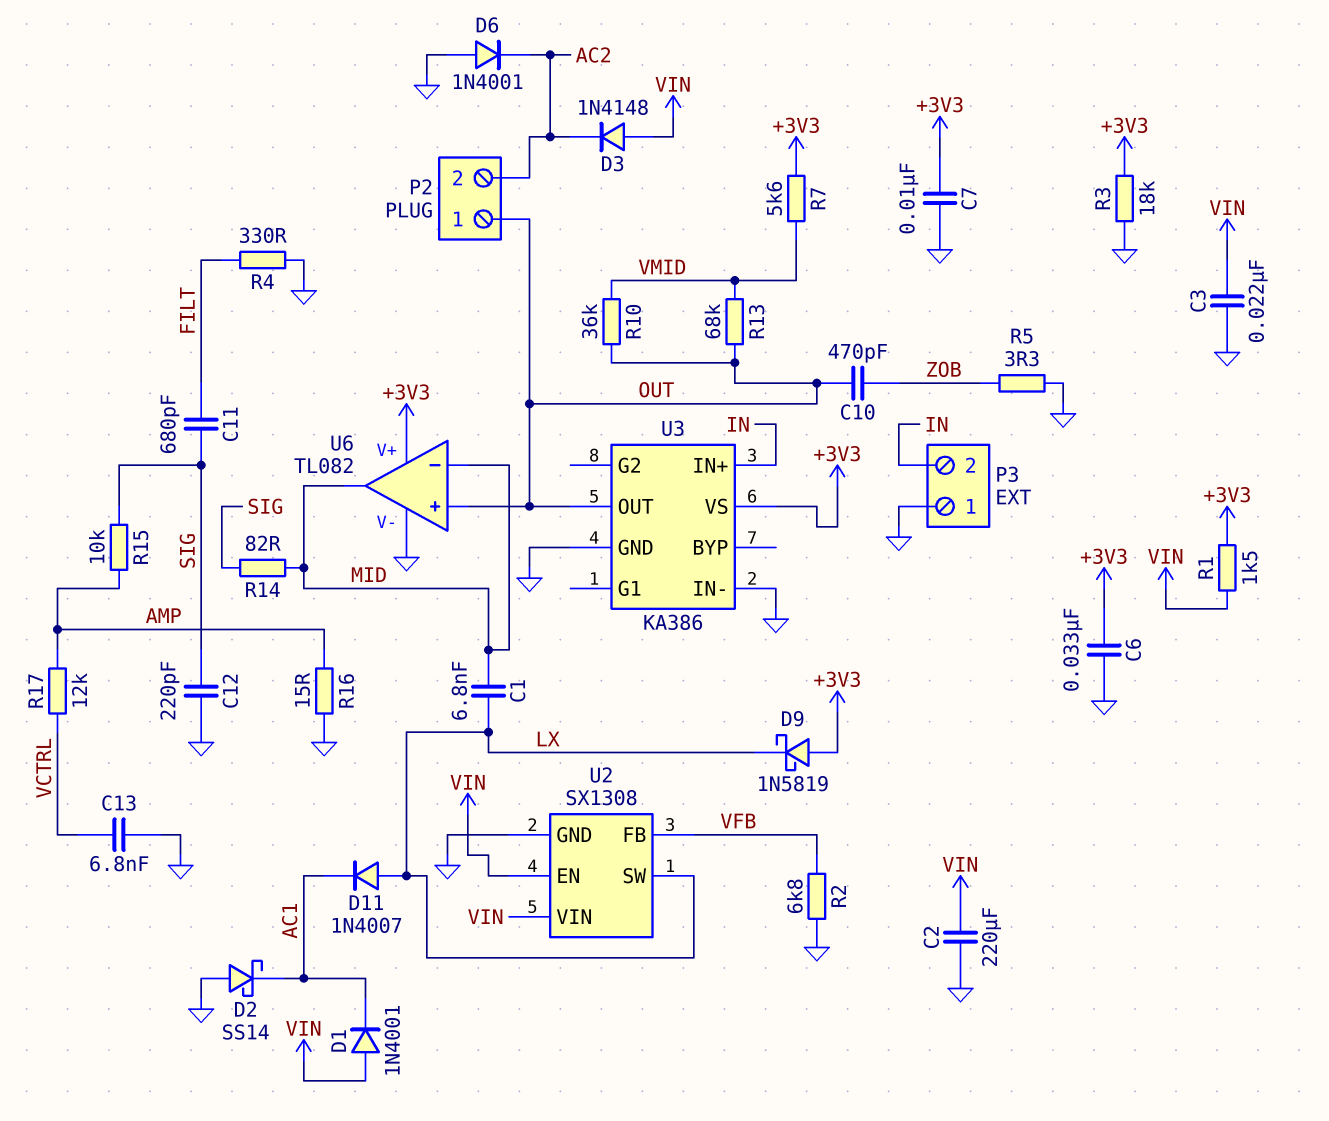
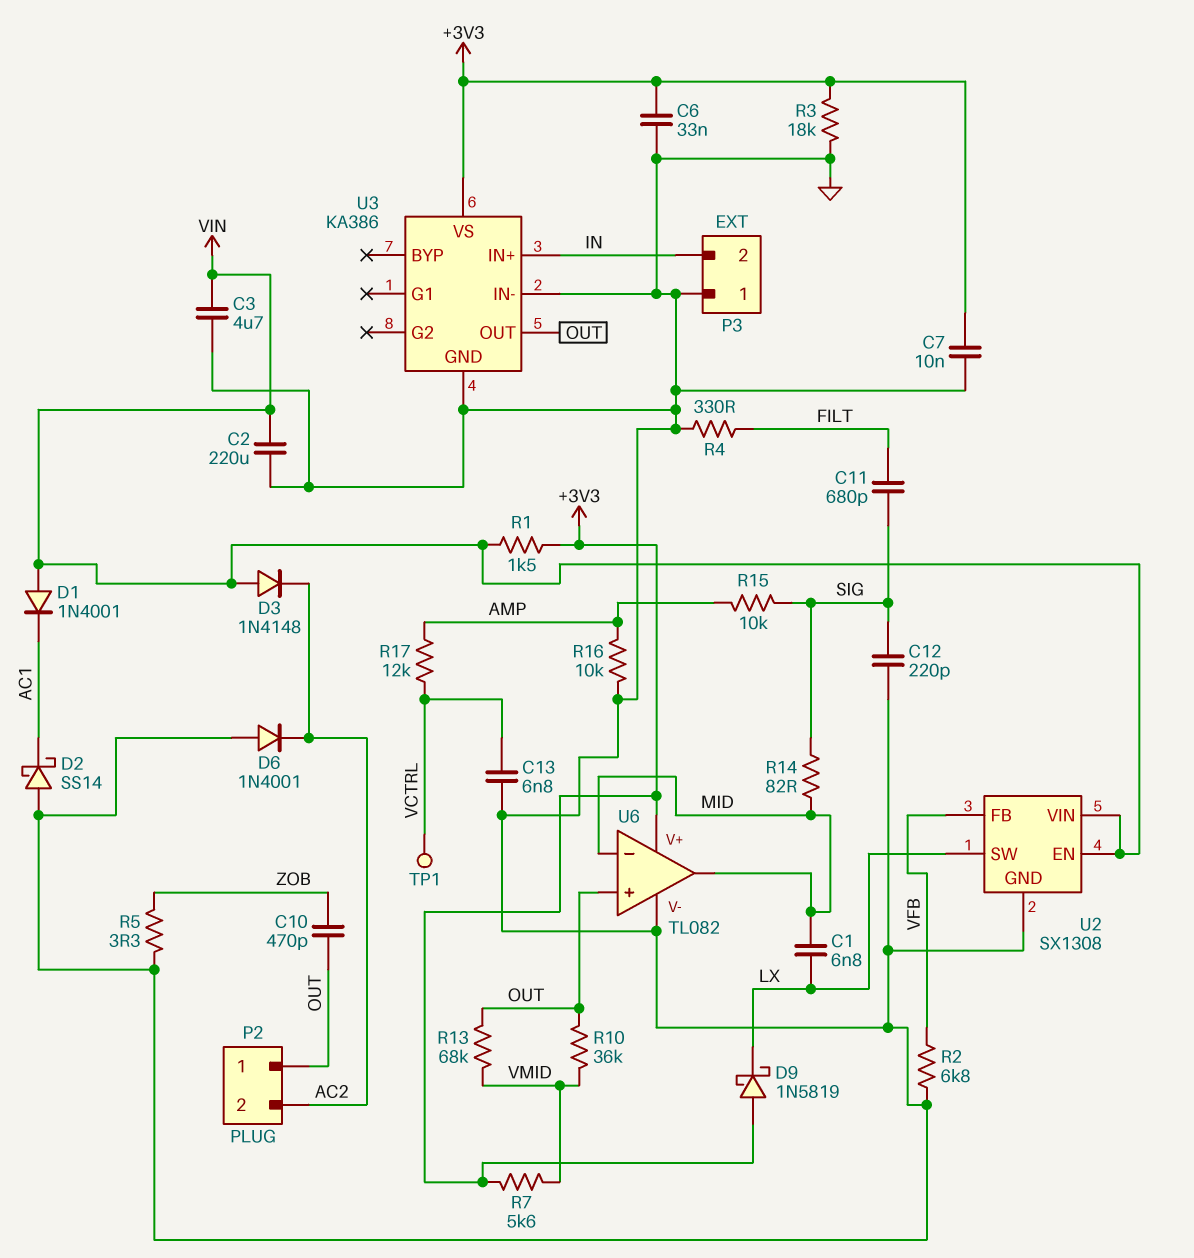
C3: 22nF (GND, VIN) -> 4.7uF (GND, VIN)
D11: diode 1N4007 (A LX, K AC1) -> none
R16: 15 (AMP, GND) -> 10k (AMP, GND)
TP1: none -> test point (VCTRL)

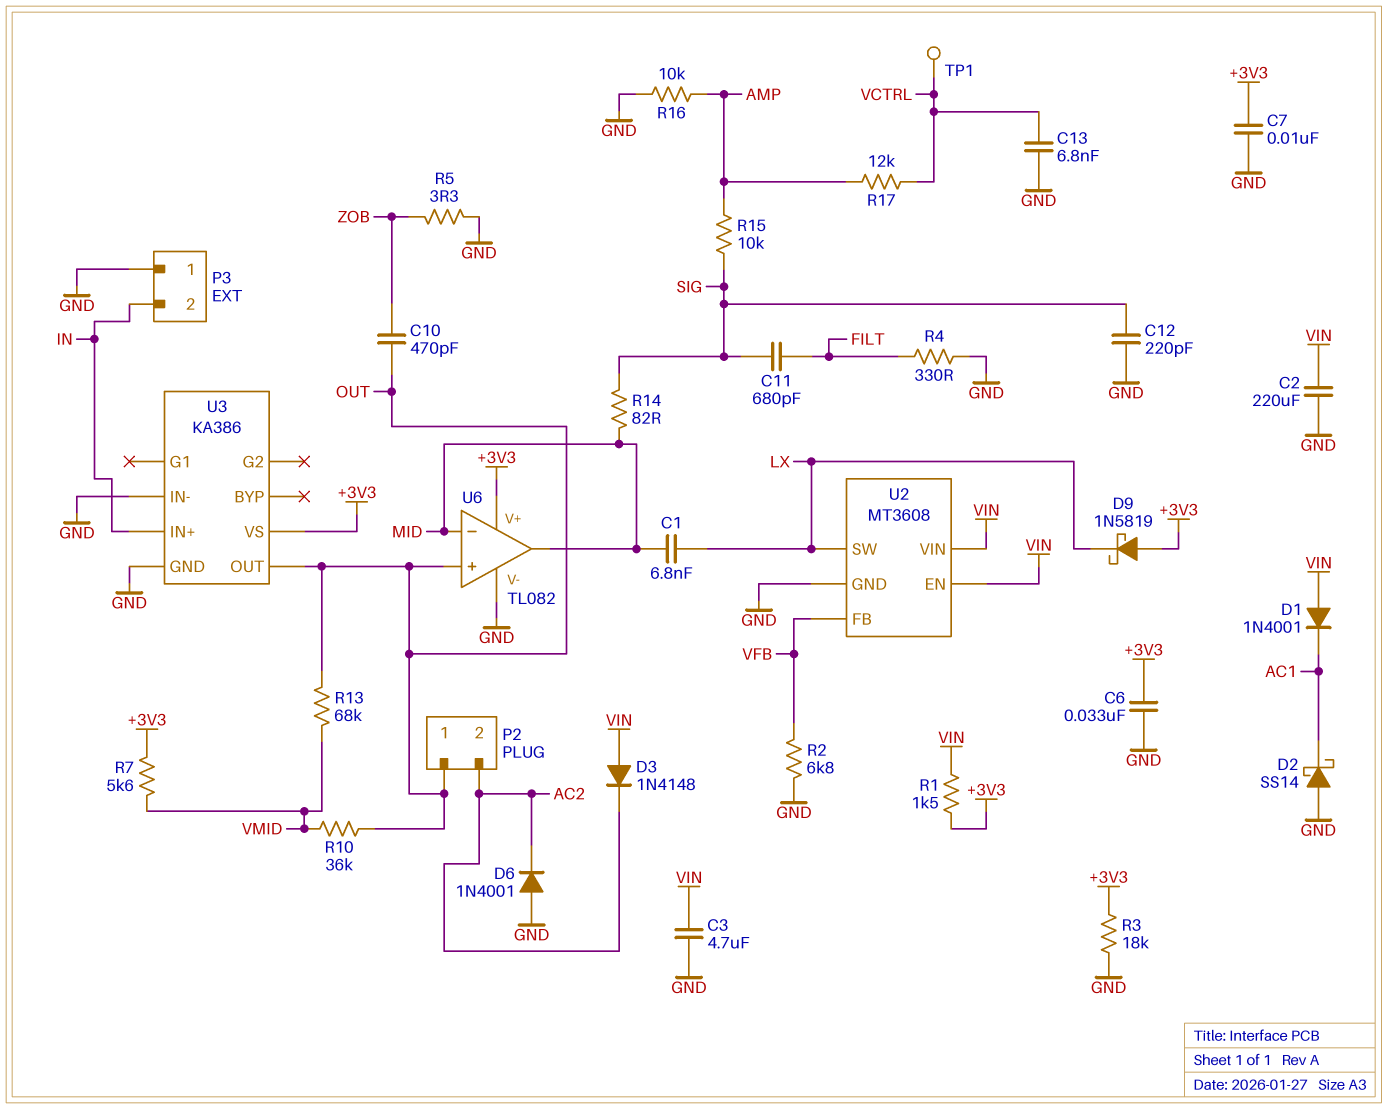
U2: SX1308 -> MT3608

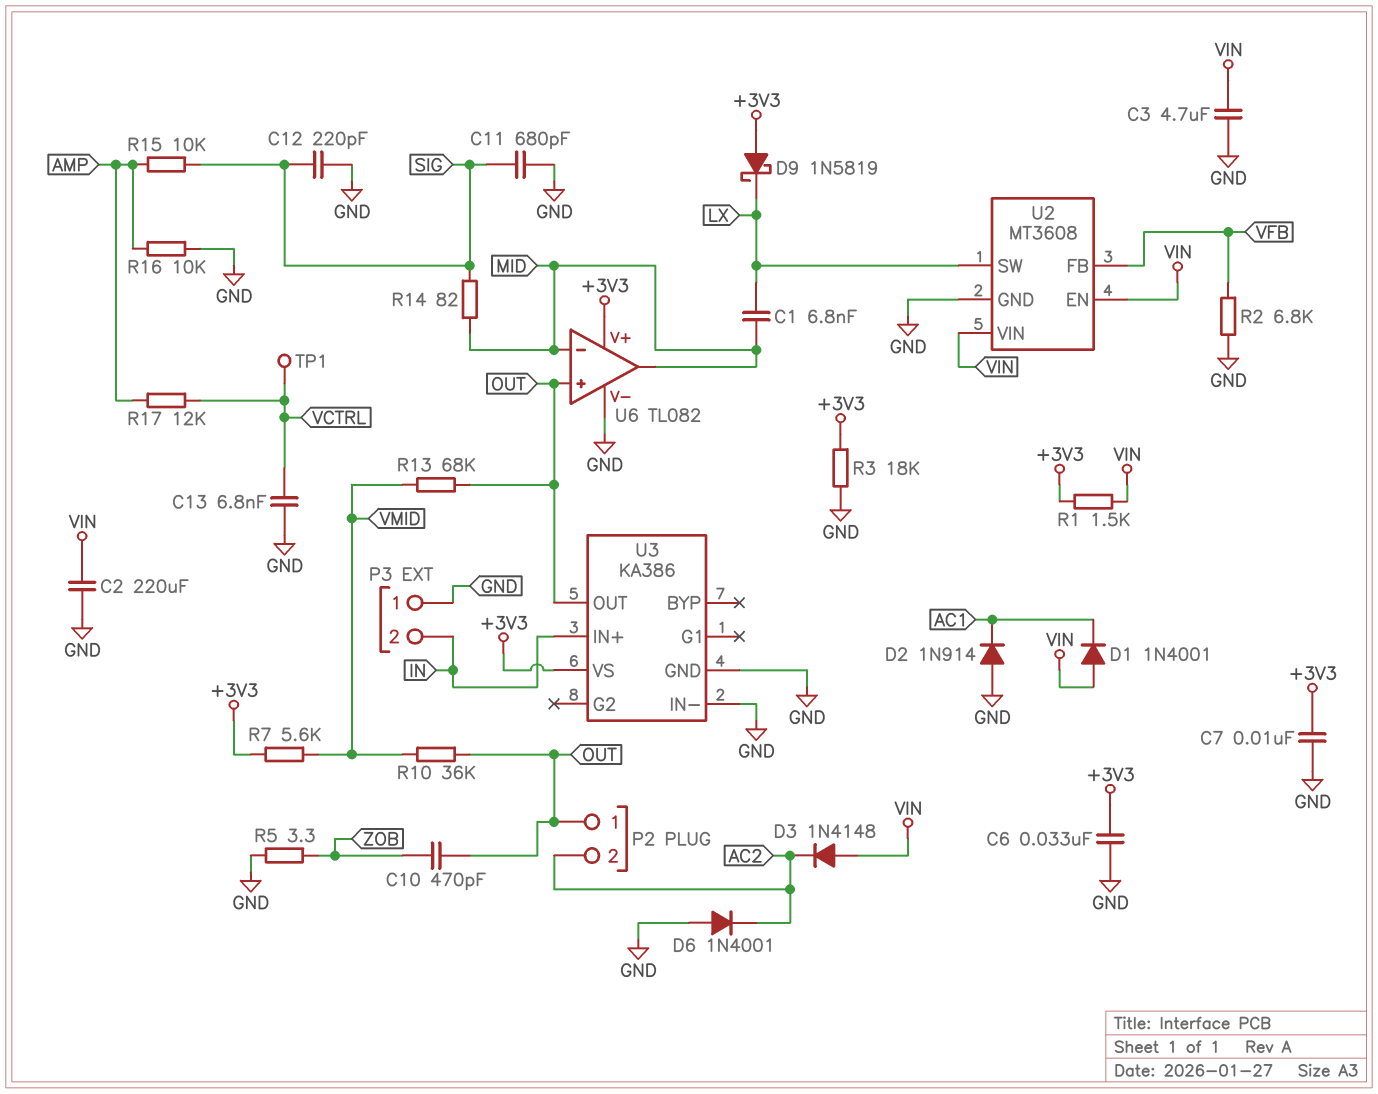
C11: 680pF (FILT, SIG) -> 680pF (GND, SIG)
D2: schottky SS14 (A GND, K AC1) -> diode 1N914 (A GND, K AC1)
R4: 330 (FILT, GND) -> none

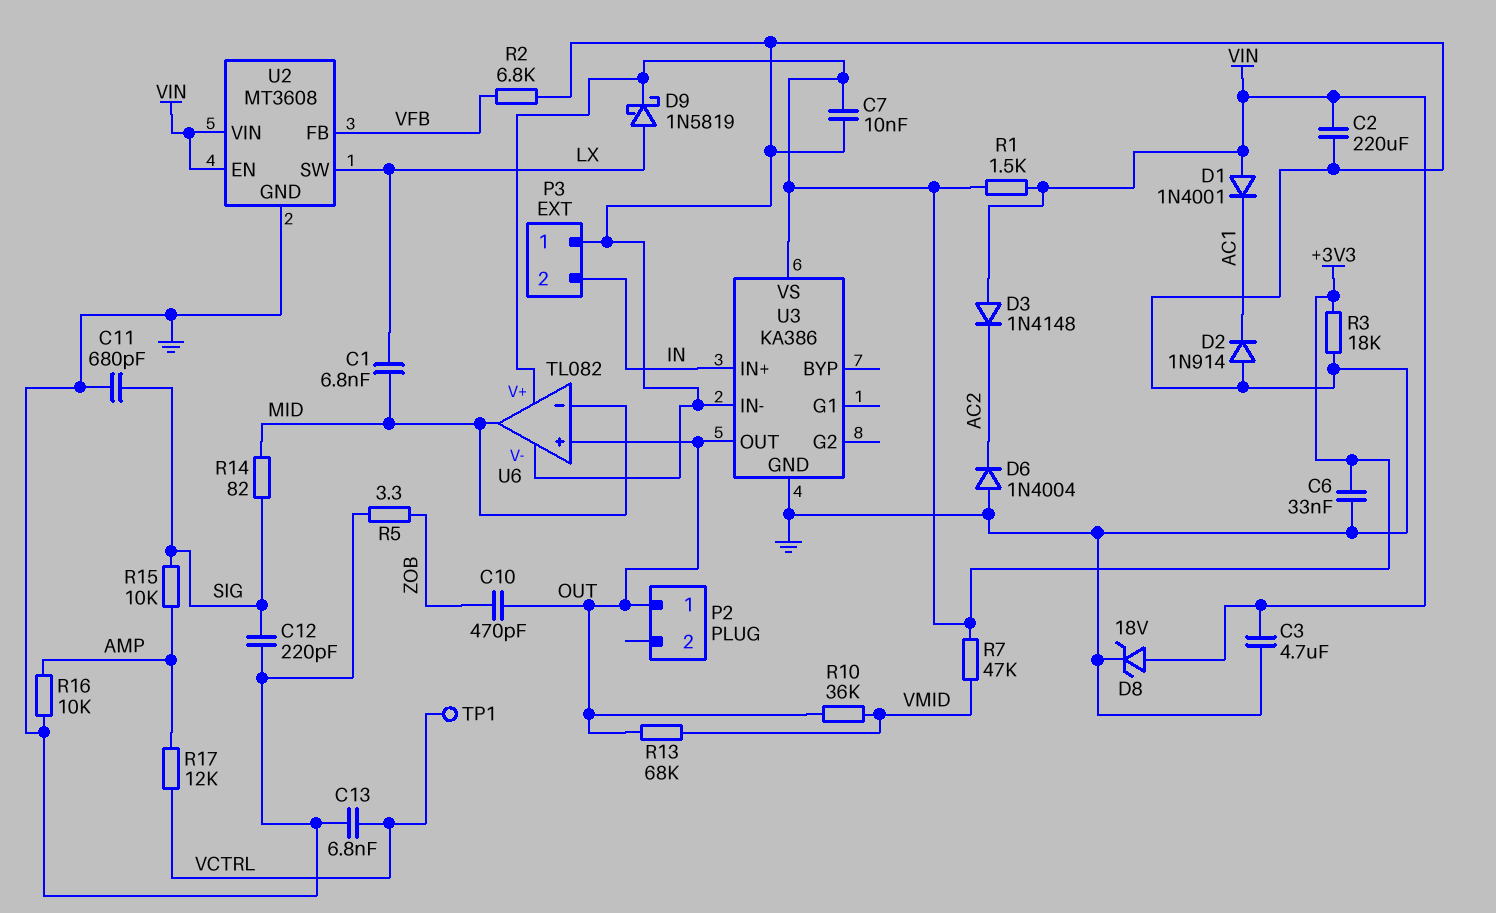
D6: diode 1N4001 (A GND, K AC2) -> diode 1N4004 (A GND, K AC2)
D8: none -> zener 18V (A VIN, K GND)
D9: schottky 1N5819 (A +3V3, K LX) -> schottky 1N5819 (A LX, K +3V3)
P2 pin 2: AC2 -> none
R7: 5.6k (+3V3, VMID) -> 47k (+3V3, VMID)

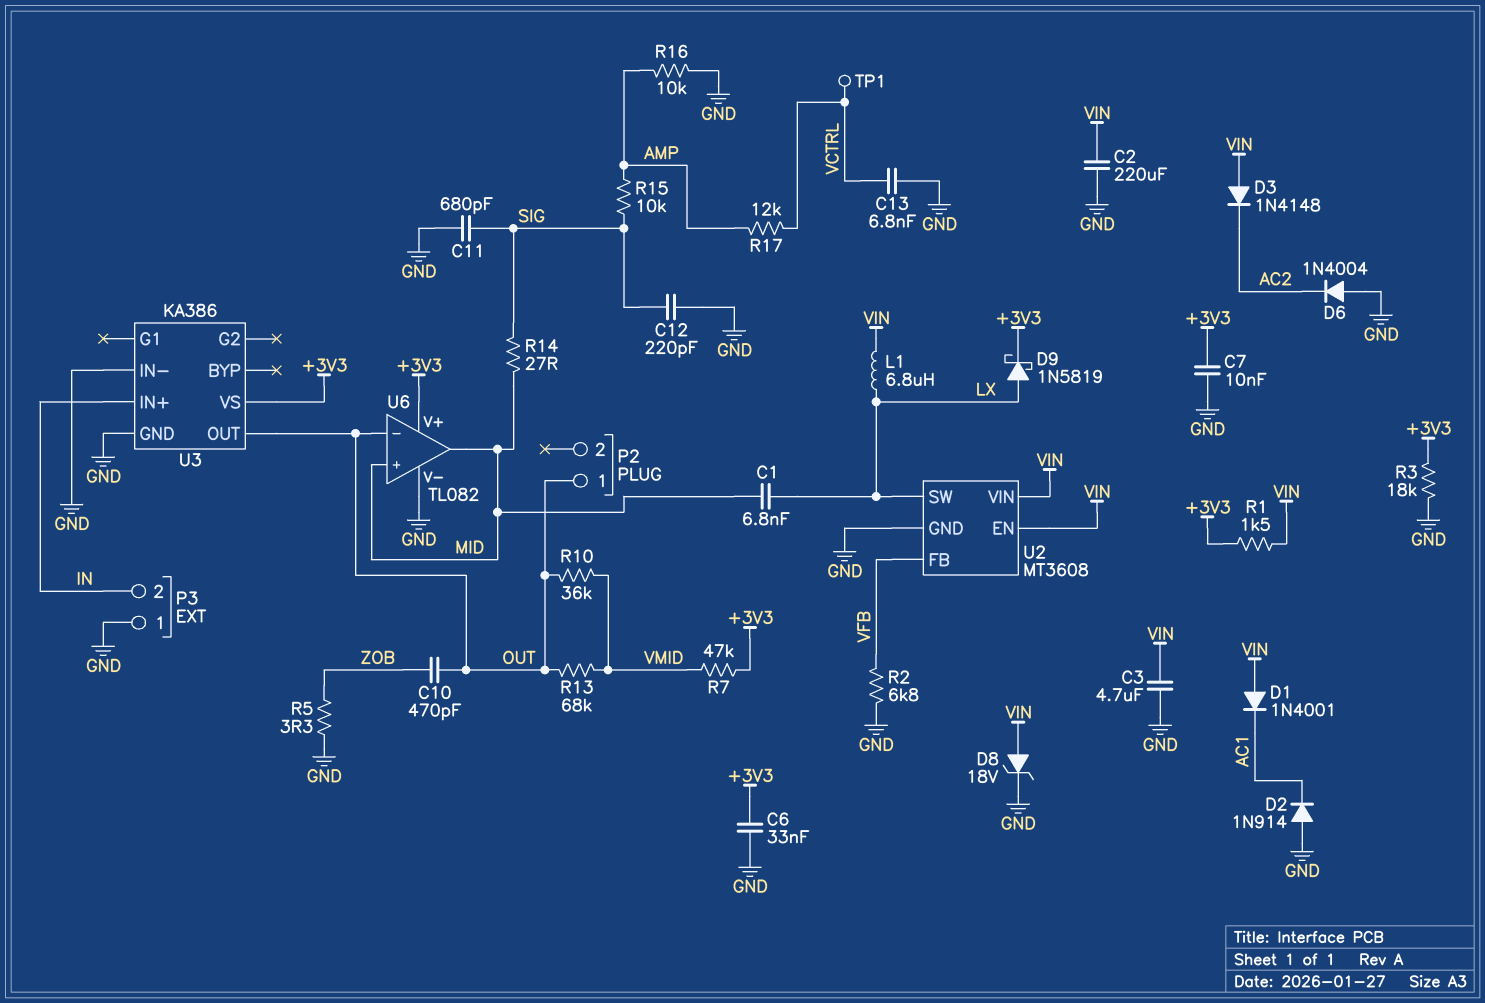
L1: none -> 6.8uH (LX, VIN)
R14: 82 (MID, SIG) -> 27 (MID, SIG)
U6 pin in+: OUT -> MID
U6 pin in-: MID -> OUT

